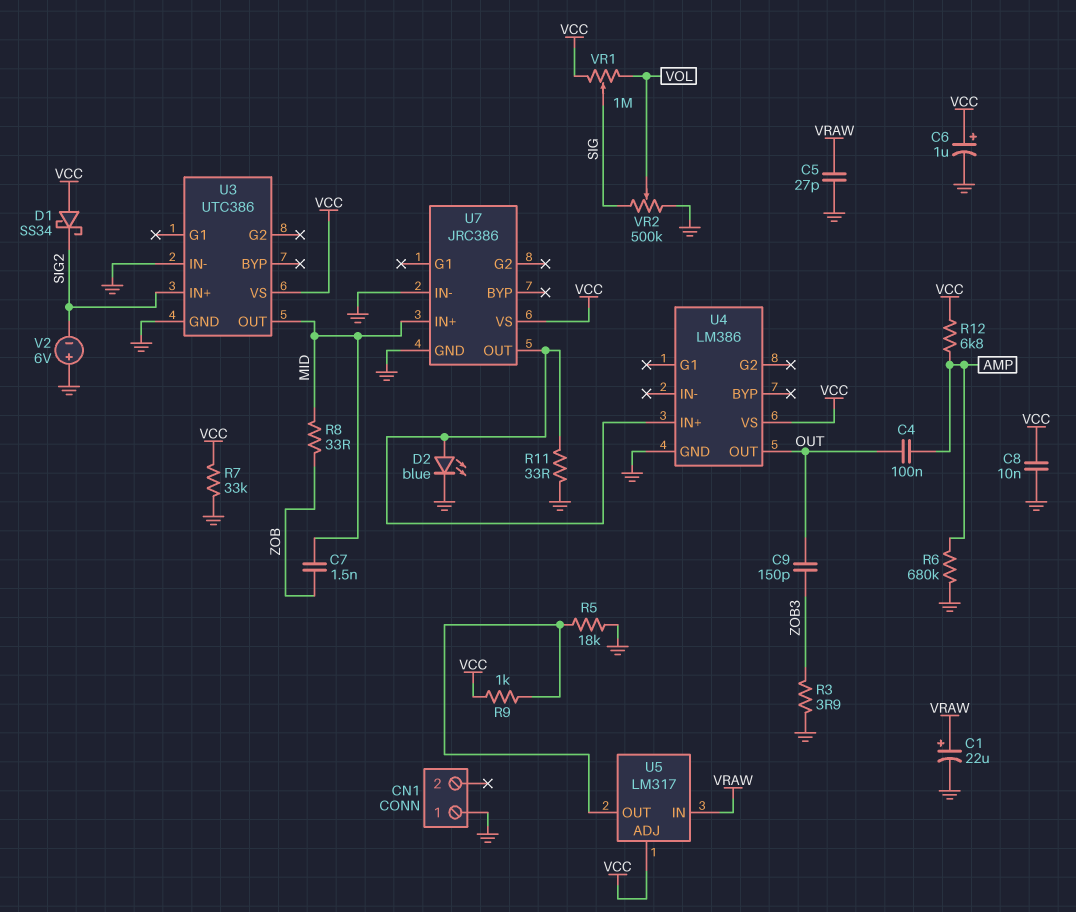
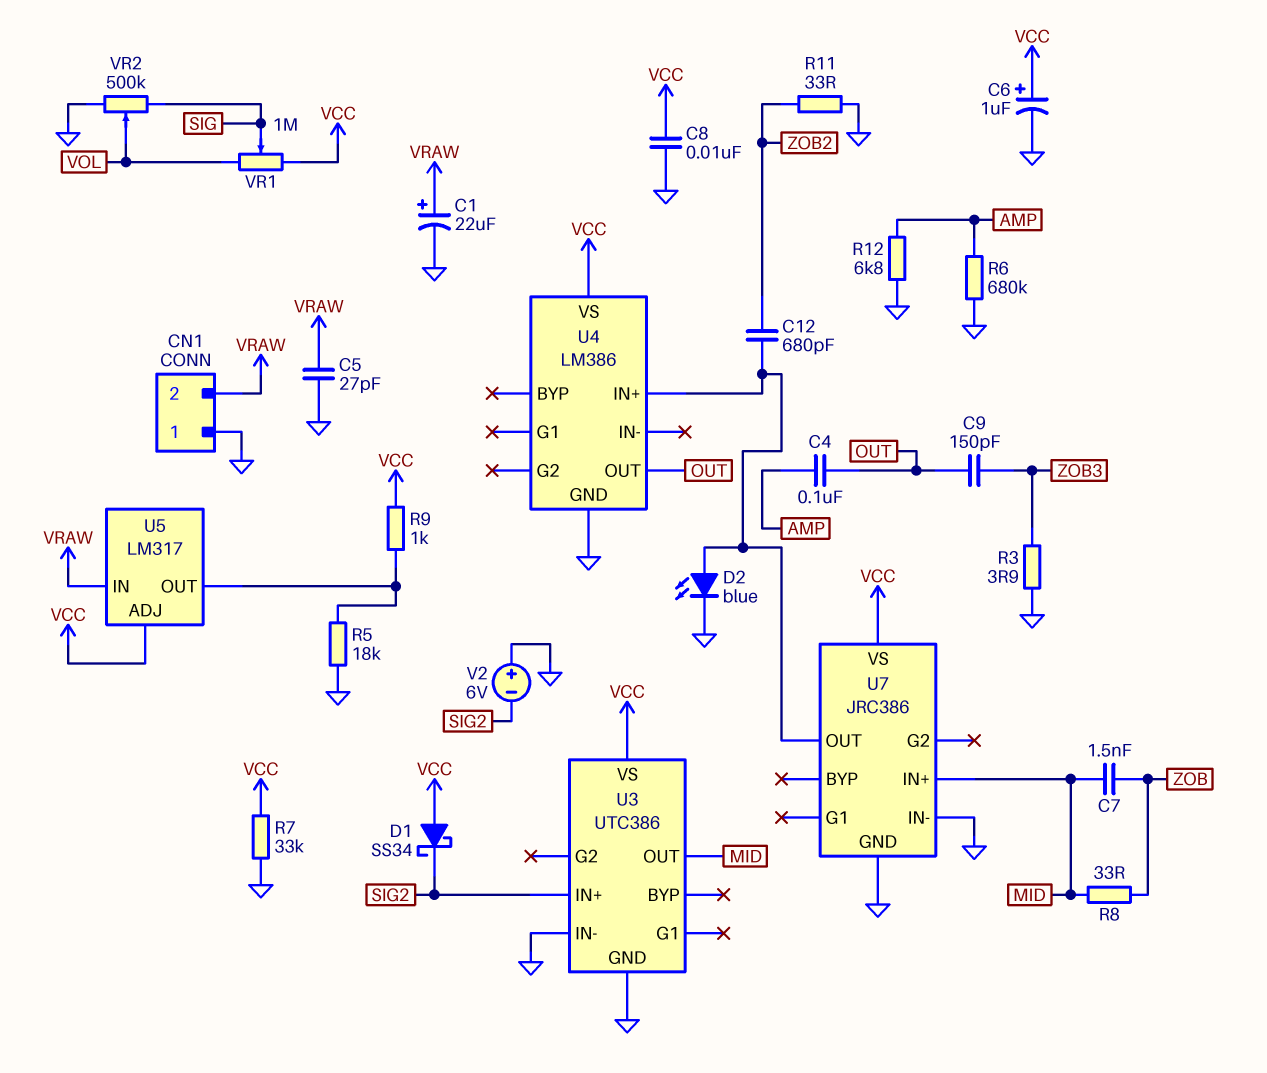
C12: none -> 680pF (U4/IN+, ZOB2)
CN1 pin 2: none -> VRAW
R11: 33 (GND, U4/IN+) -> 33 (GND, ZOB2)
R12: 6.8k (AMP, VCC) -> 6.8k (AMP, GND)

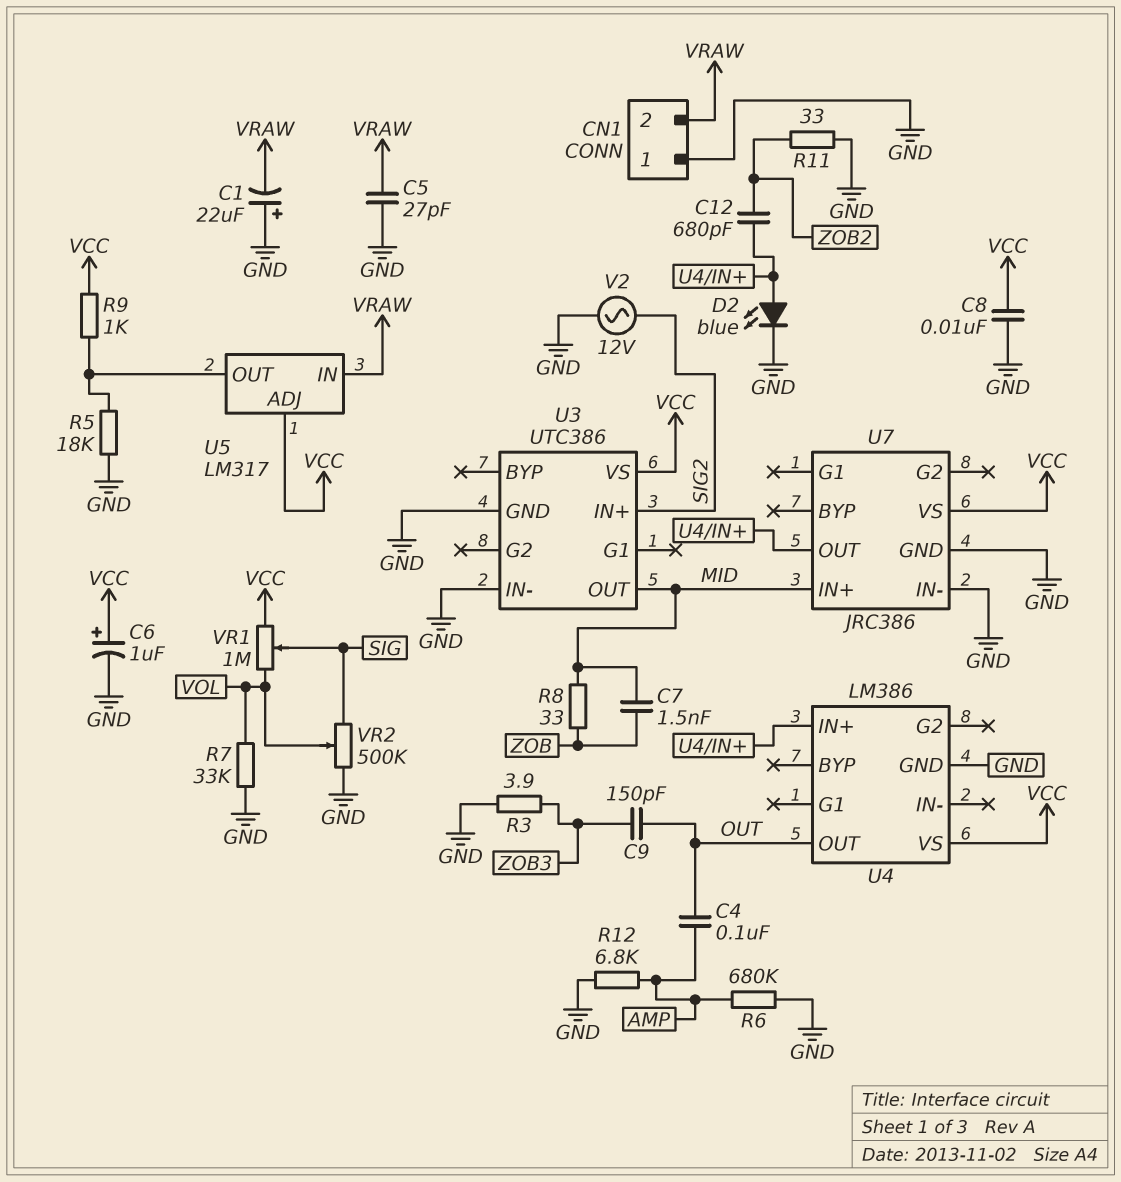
C1: 22uF (plus VRAW, minus GND) -> 22uF (plus GND, minus VRAW)
D1: schottky SS34 (A VCC, K SIG2) -> none
R7: 33k (GND, VCC) -> 33k (GND, VOL)
V2: 6V (plus GND, minus SIG2) -> AC 12V (GND, SIG2)

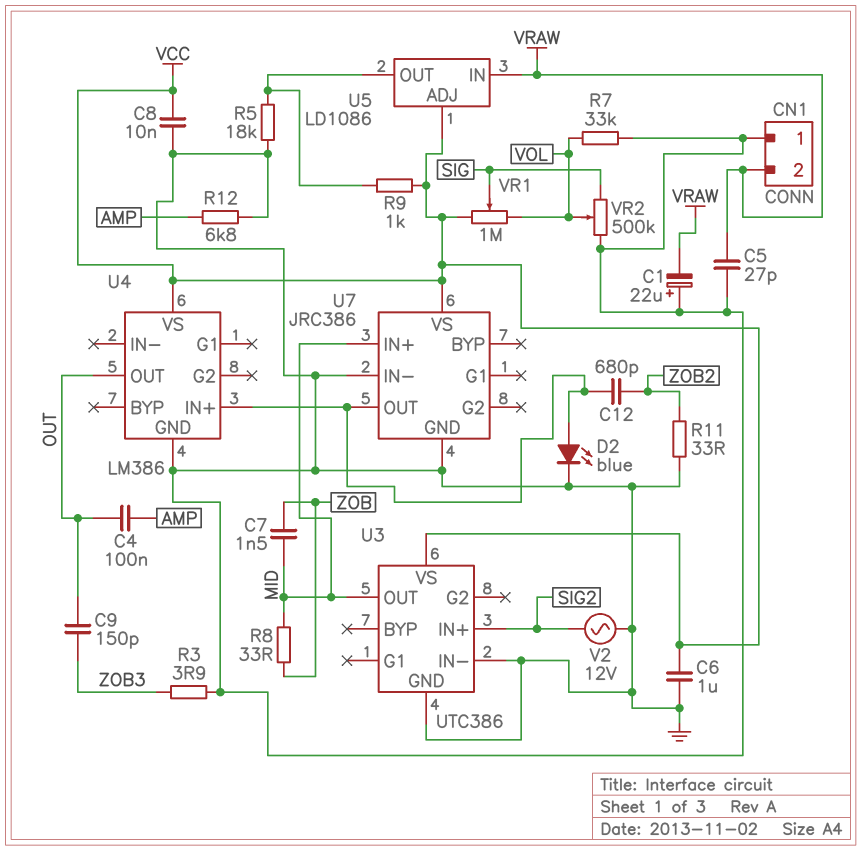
C6: 1uF (plus VCC, minus GND) -> 1uF (GND, VCC)
R6: 680k (AMP, GND) -> none
U5: LM317 -> LD1086

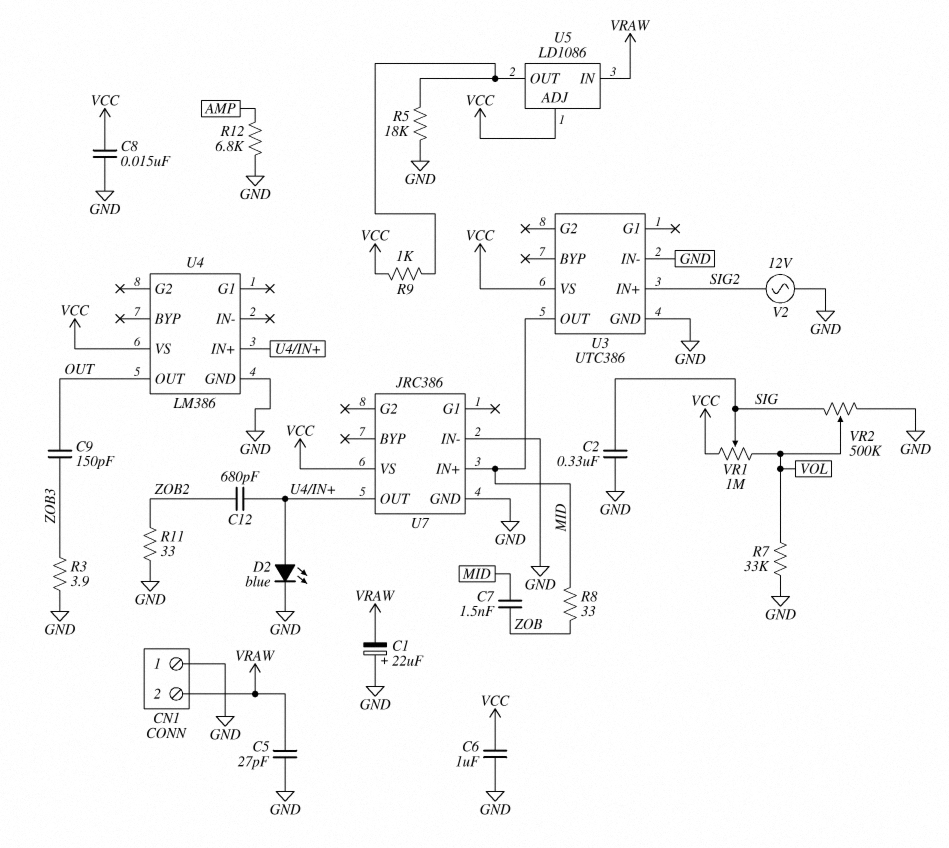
C2: none -> 330nF (GND, SIG)
C4: 100nF (AMP, OUT) -> none
C8: 10nF (GND, VCC) -> 15nF (GND, VCC)

